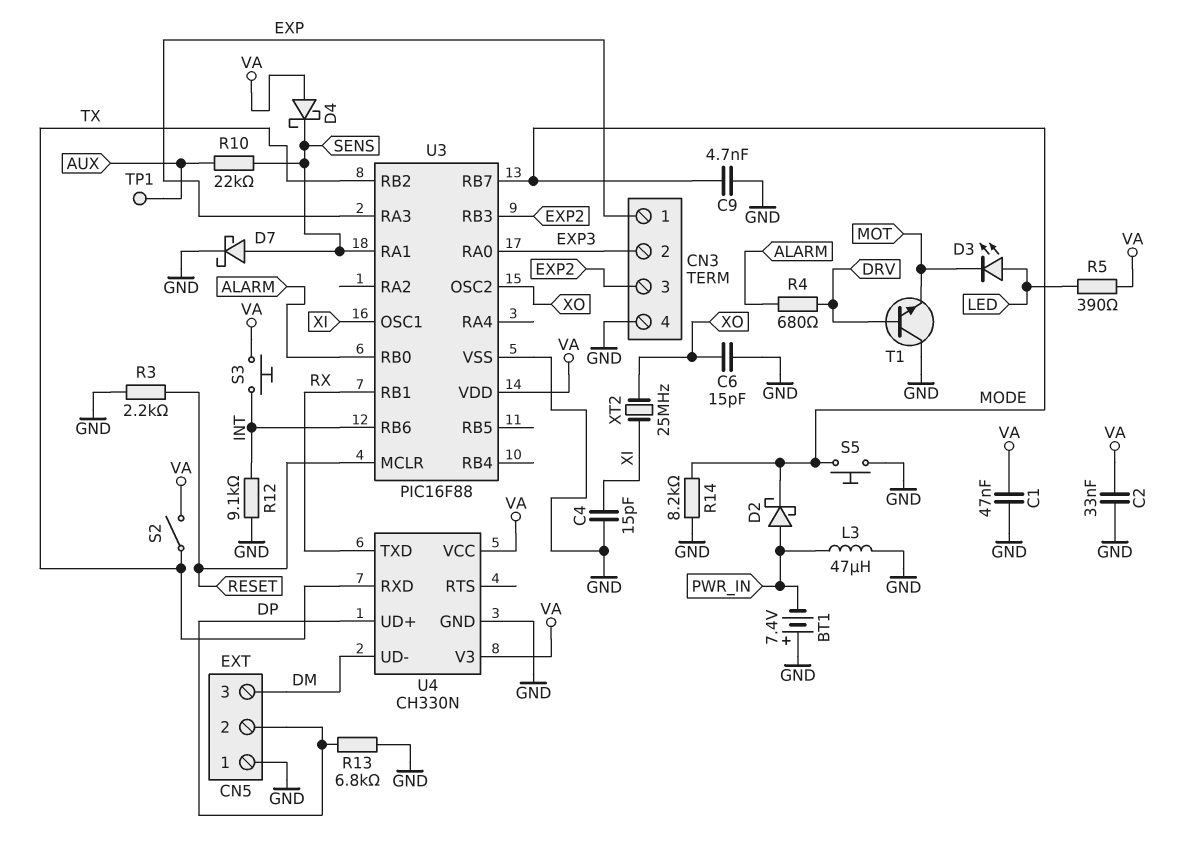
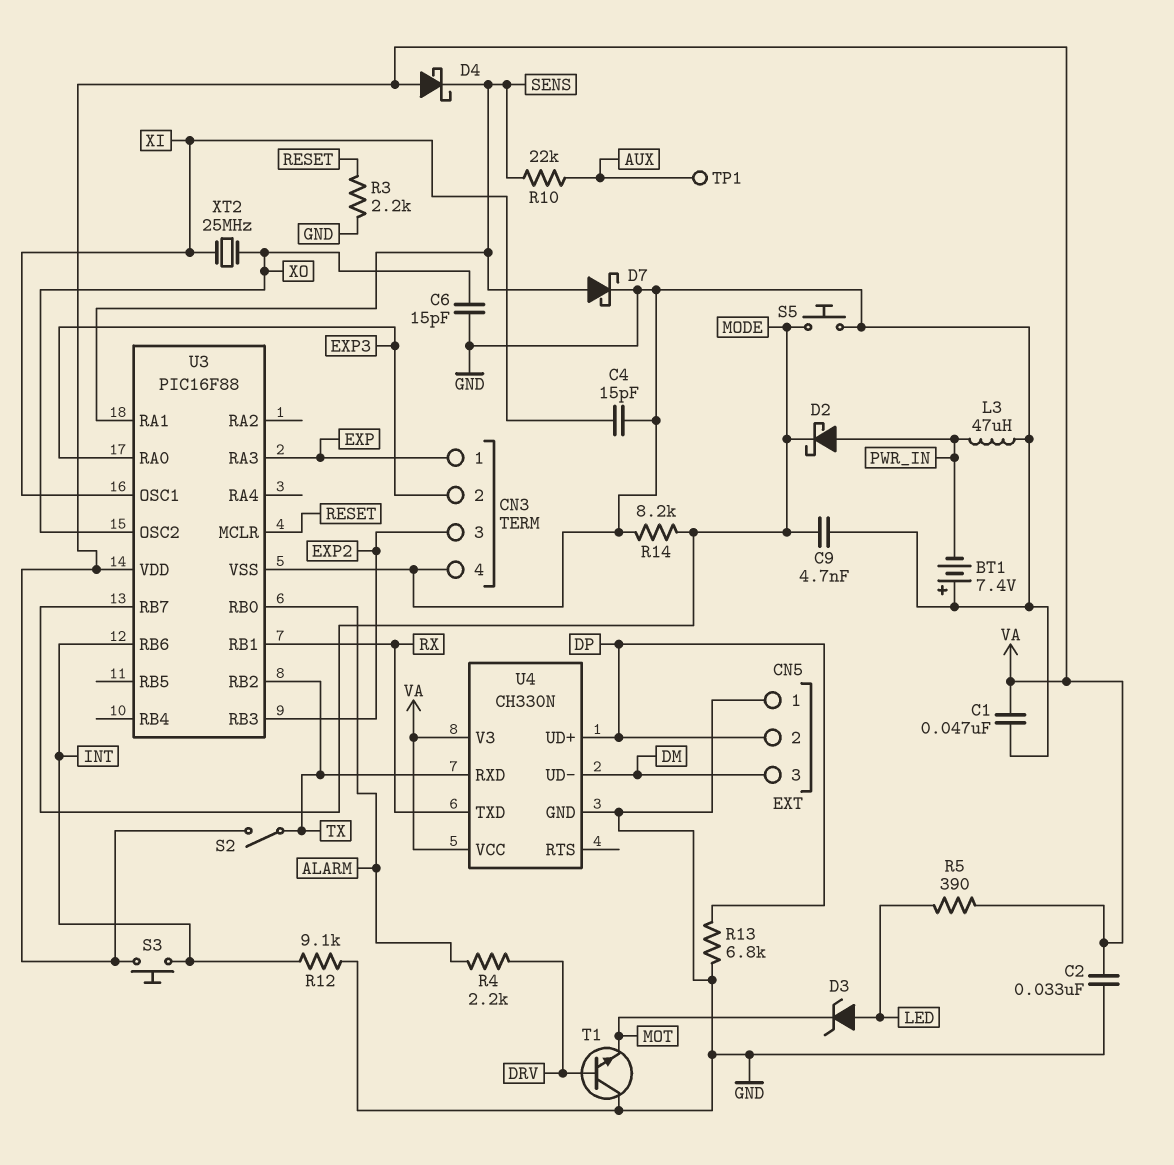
D3: LED (A LED, K MOT) -> zener (A LED, K MOT)
R4: 680 (ALARM, DRV) -> 2.2k (ALARM, DRV)

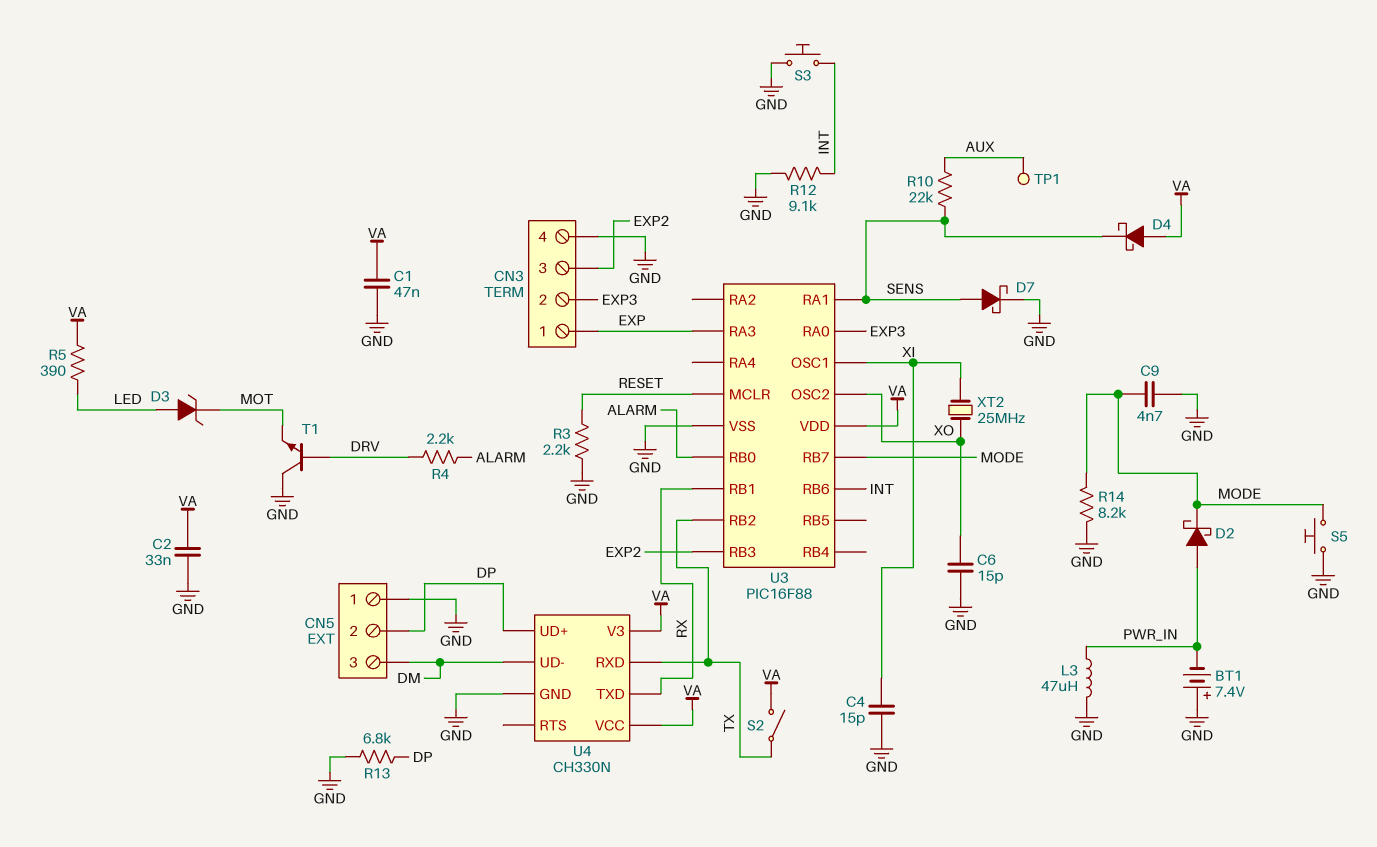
S3: button (INT, VA) -> button (GND, INT)

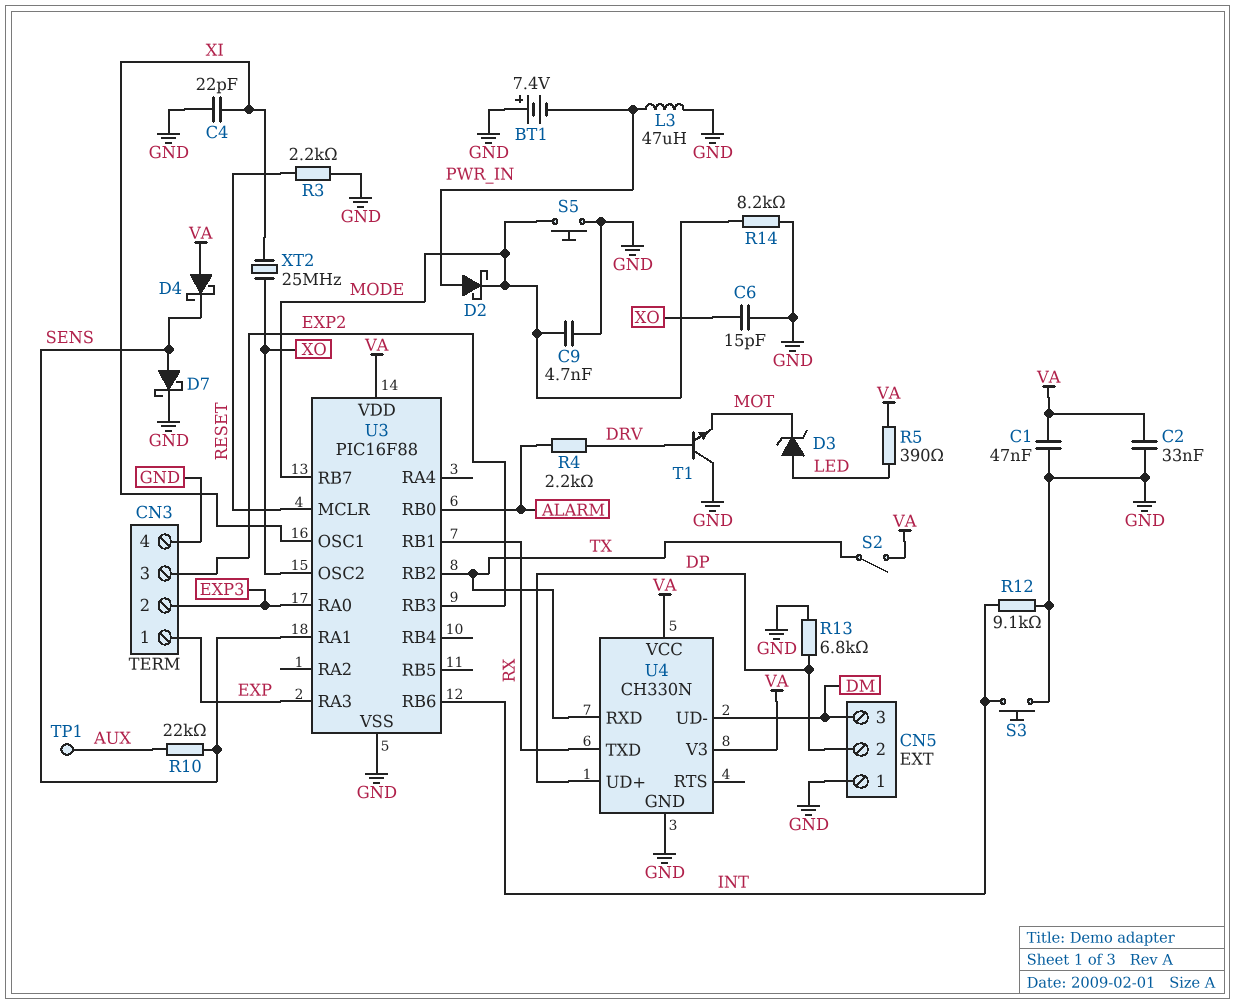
C4: 15pF (GND, XI) -> 22pF (GND, XI)

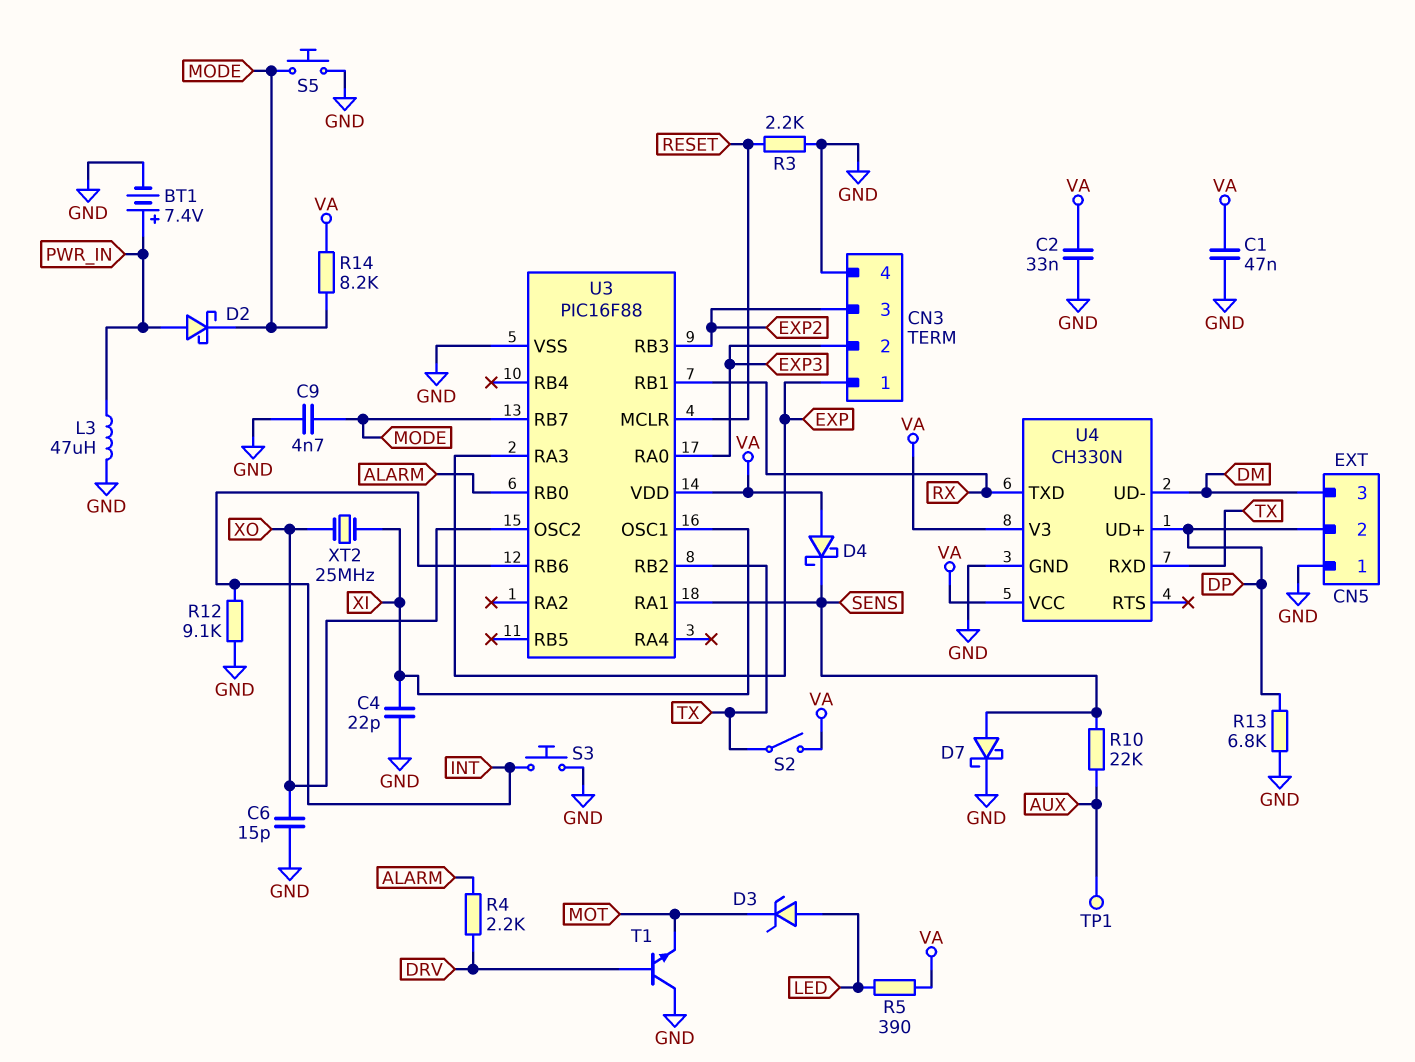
BT1: 7.4V (plus GND, minus PWR_IN) -> 7.4V (plus PWR_IN, minus GND)
R14: 8.2k (GND, MODE) -> 8.2k (MODE, VA)

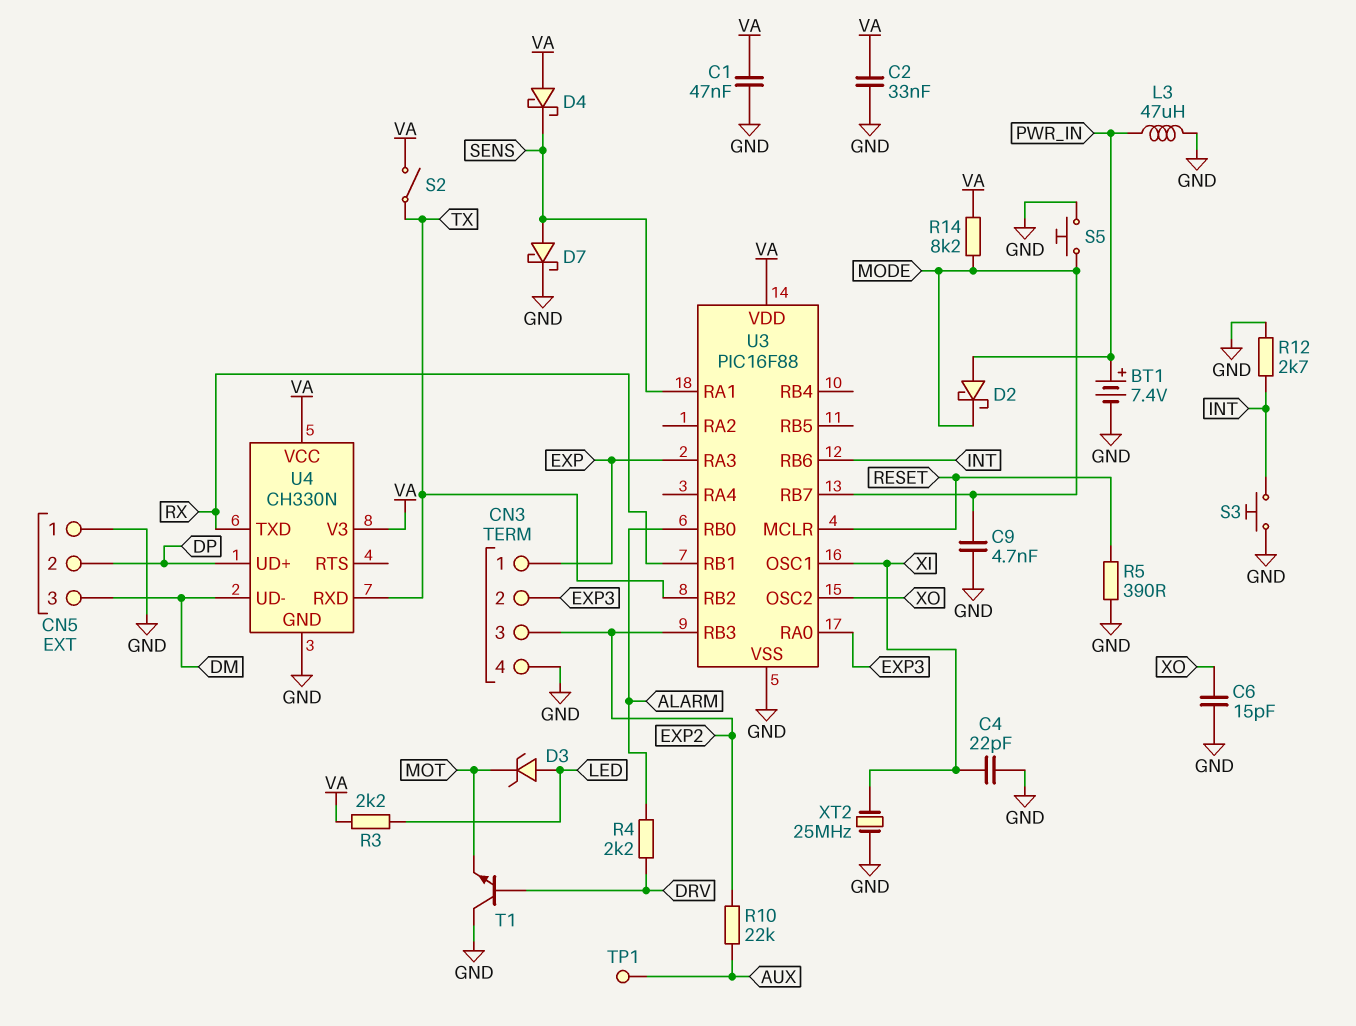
R3: 2.2k (GND, RESET) -> 2.2k (LED, VA)
R5: 390 (LED, VA) -> 390 (GND, RESET)
R10: 22k (AUX, SENS) -> 22k (AUX, EXP2)
R12: 9.1k (GND, INT) -> 2.7k (GND, INT)
R13: 6.8k (DP, GND) -> none
XT2: 25MHz (XI, XO) -> 25MHz (GND, XI)

